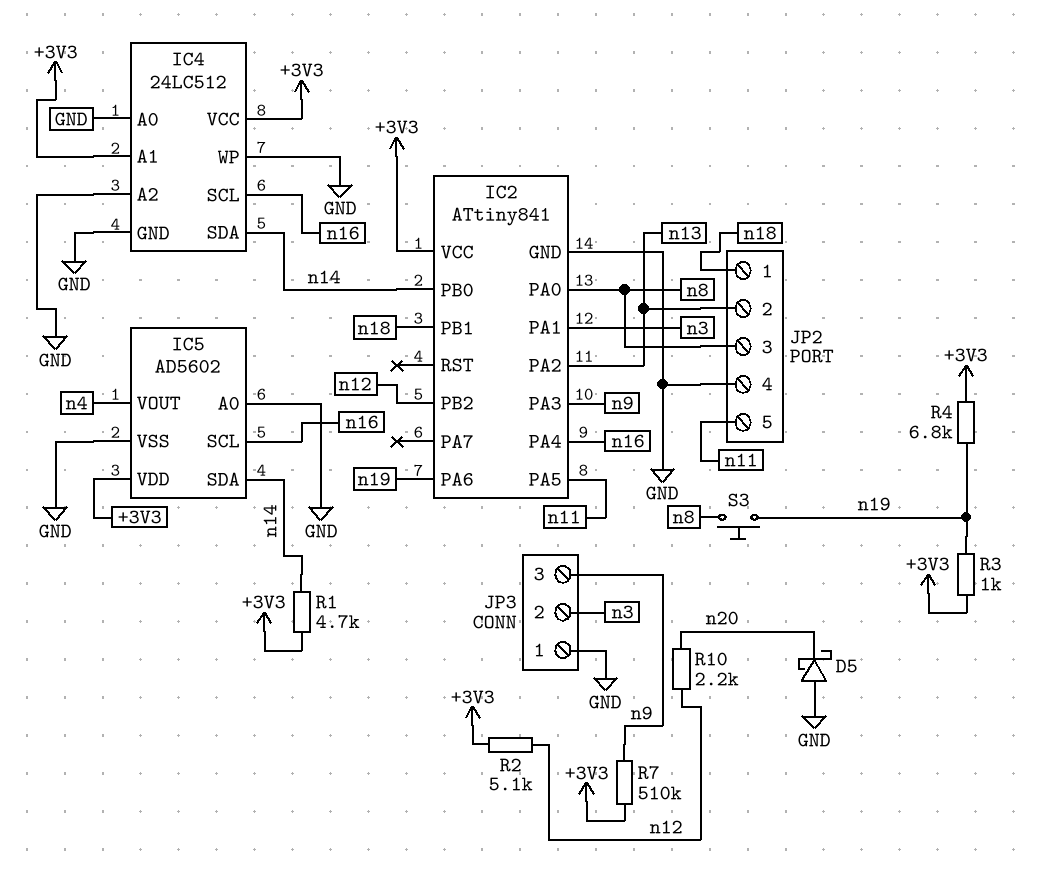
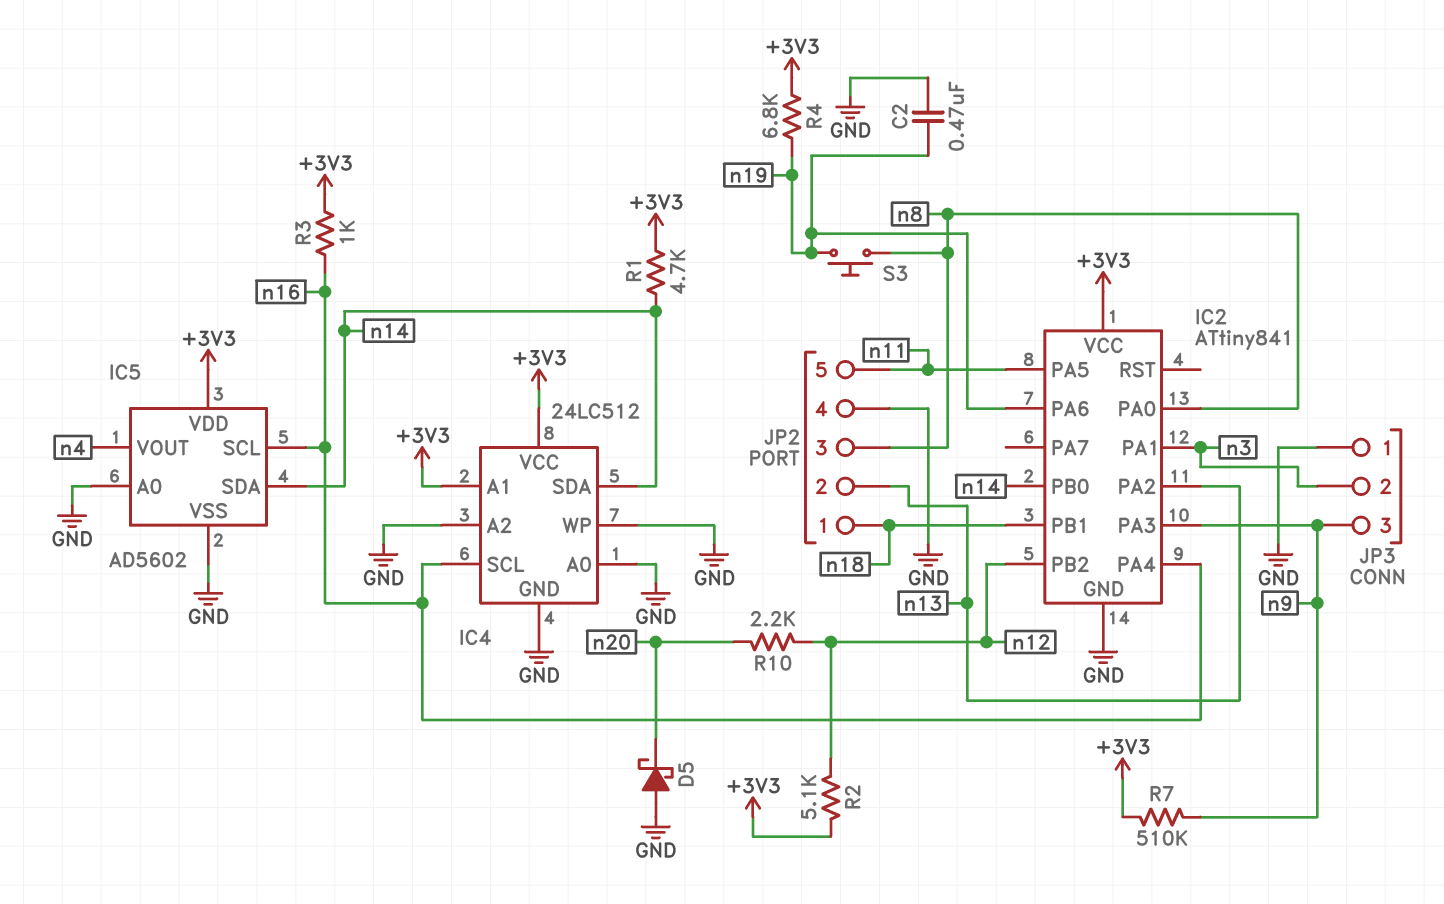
C2: none -> 470nF (GND, n19)
R3: 1k (+3V3, n19) -> 1k (+3V3, n16)

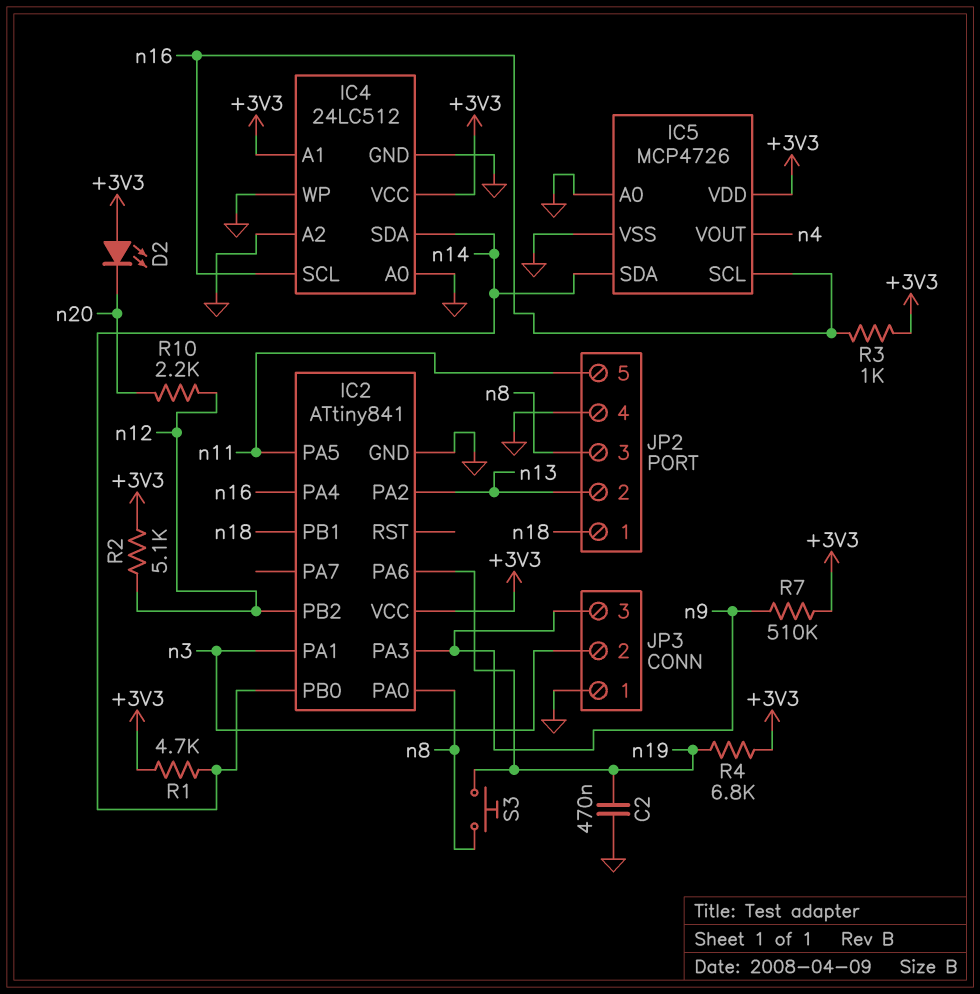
D2: none -> LED (A +3V3, K n20)
D5: schottky (A GND, K n20) -> none
IC5: AD5602 -> MCP4726

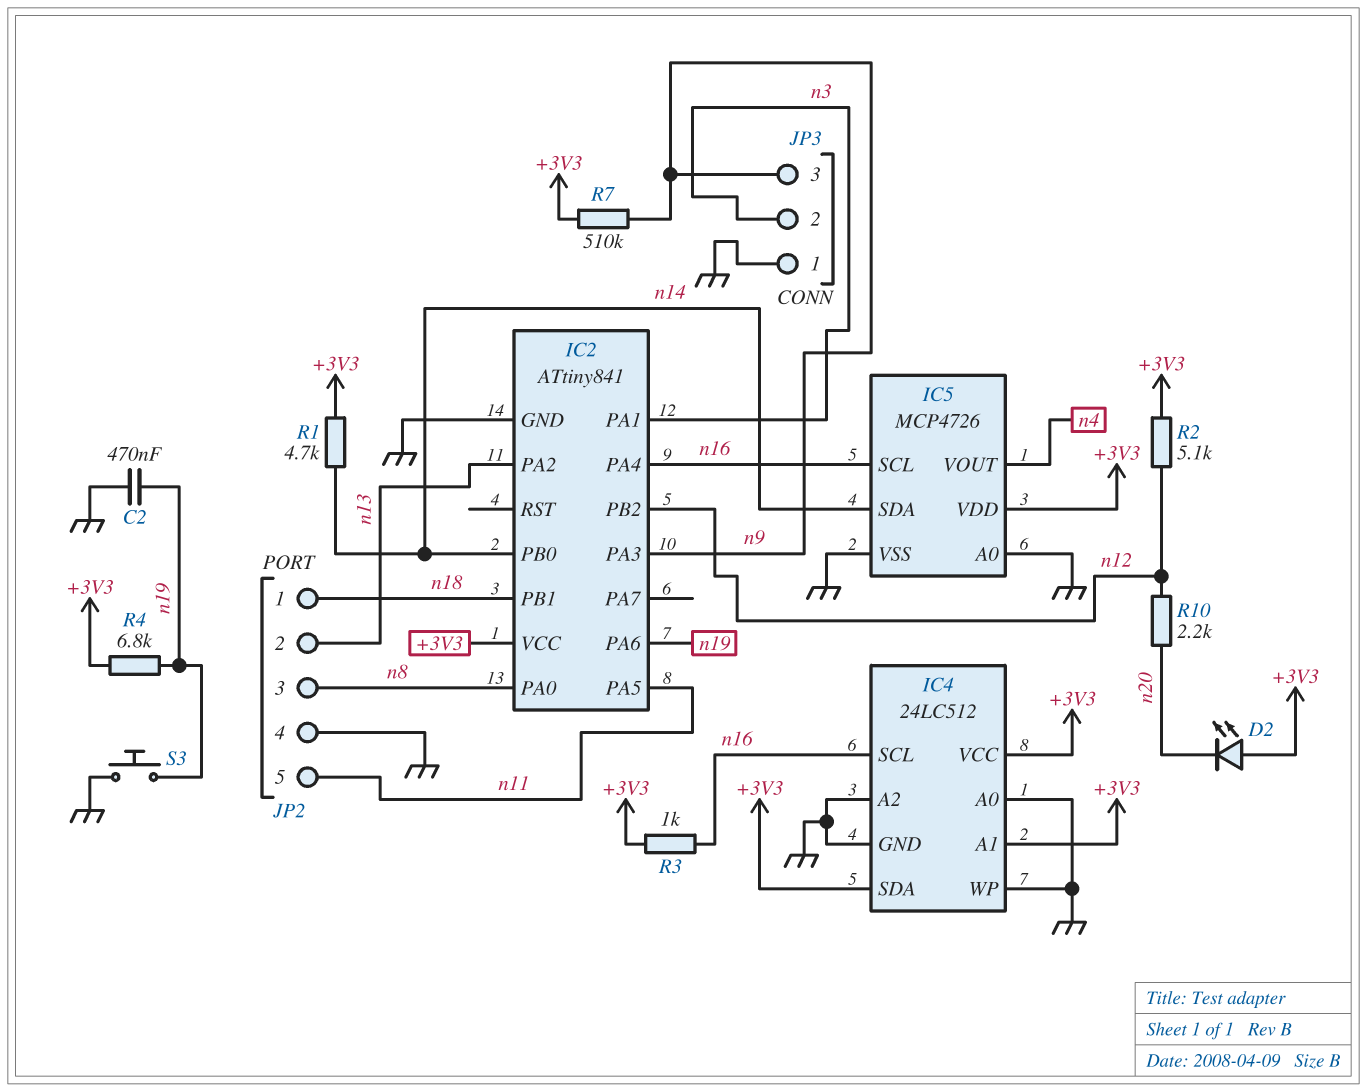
IC4 pin SDA: n14 -> +3V3
S3: button (n8, n19) -> button (GND, n19)

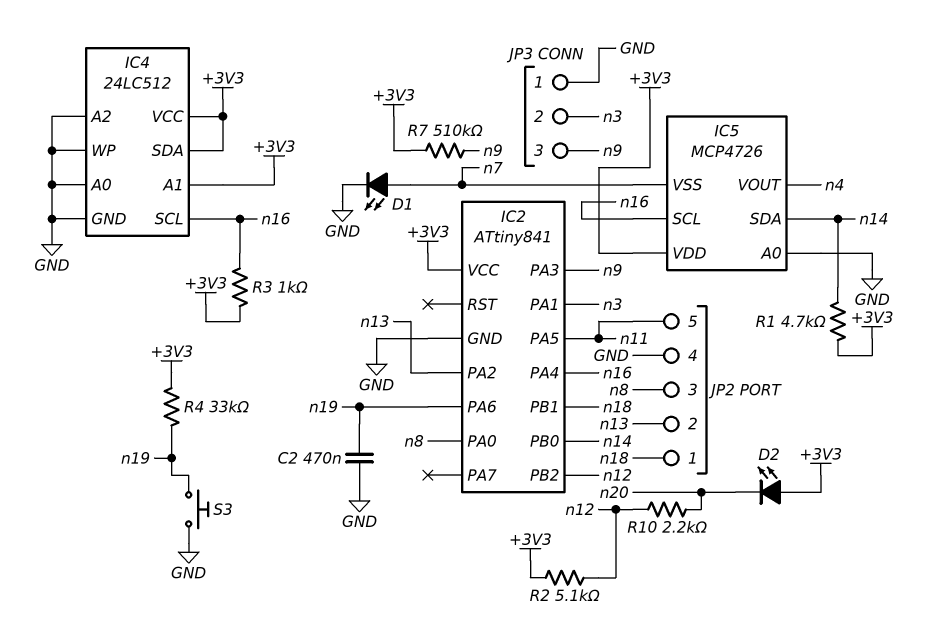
D1: none -> LED (A n7, K GND)
IC5 pin VSS: GND -> n7
R4: 6.8k (+3V3, n19) -> 33k (+3V3, n19)

